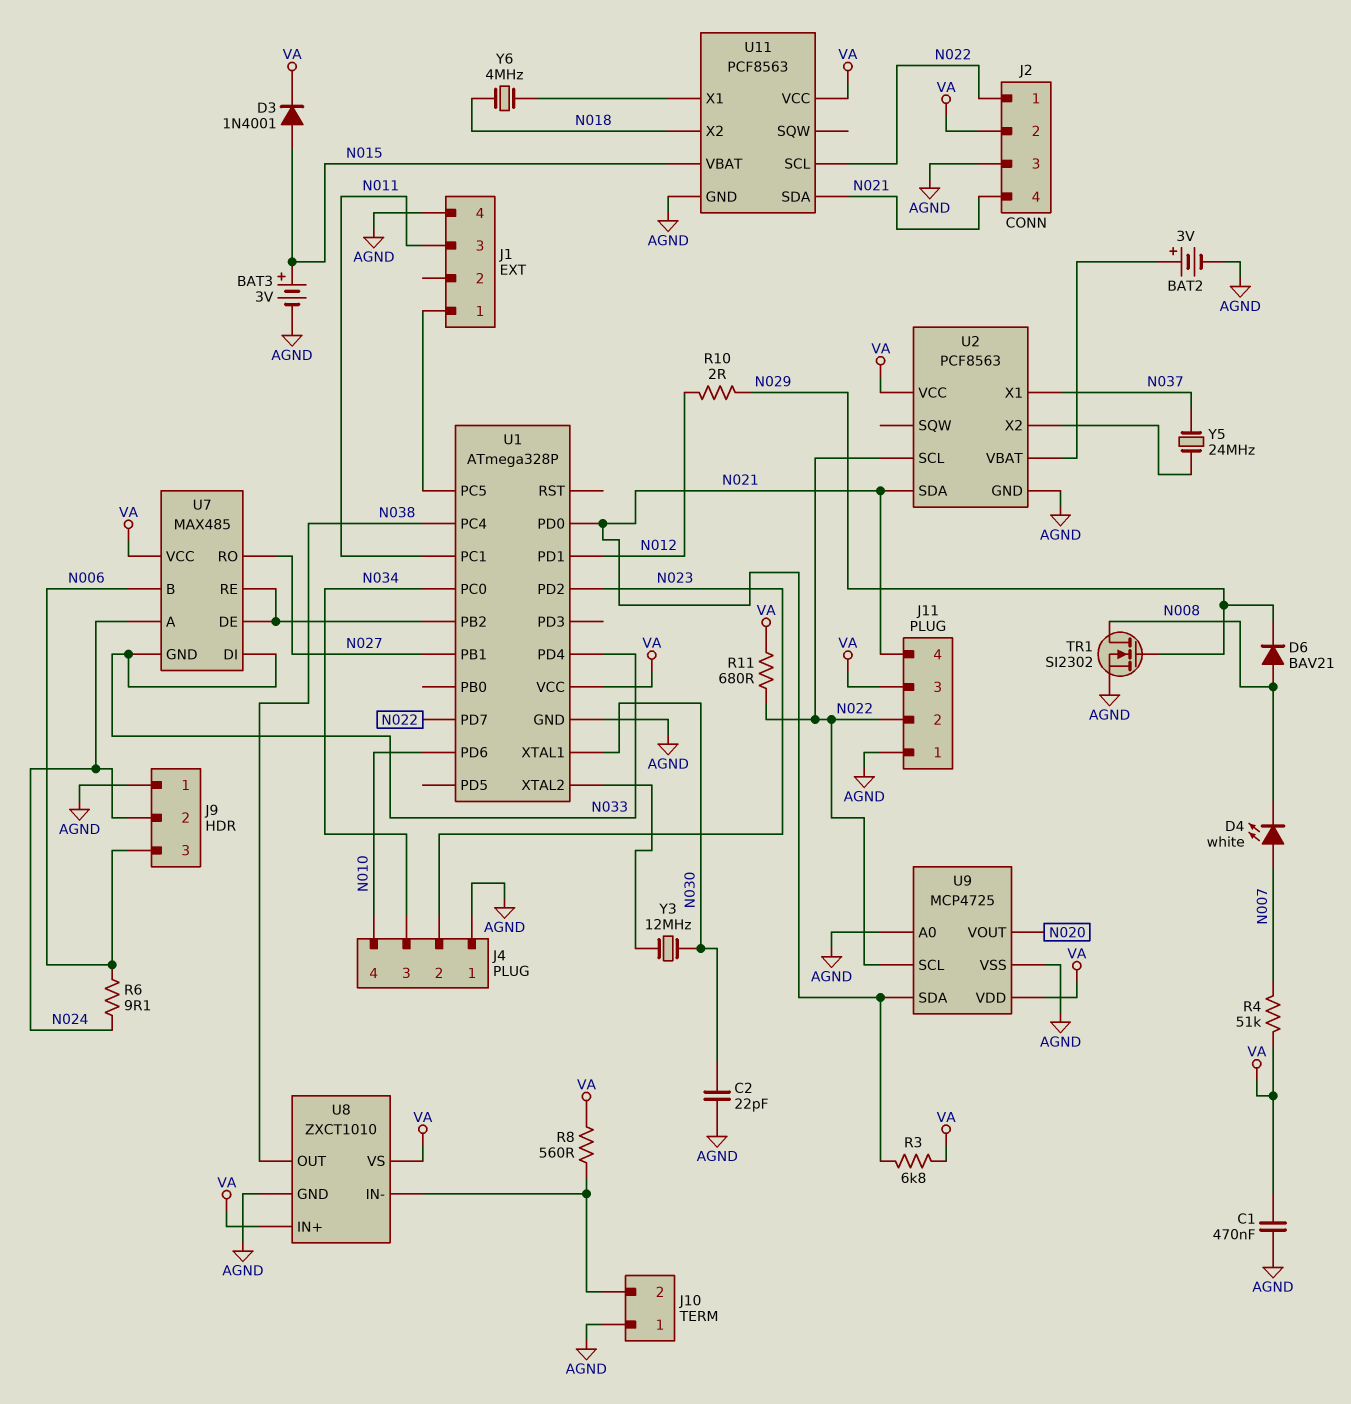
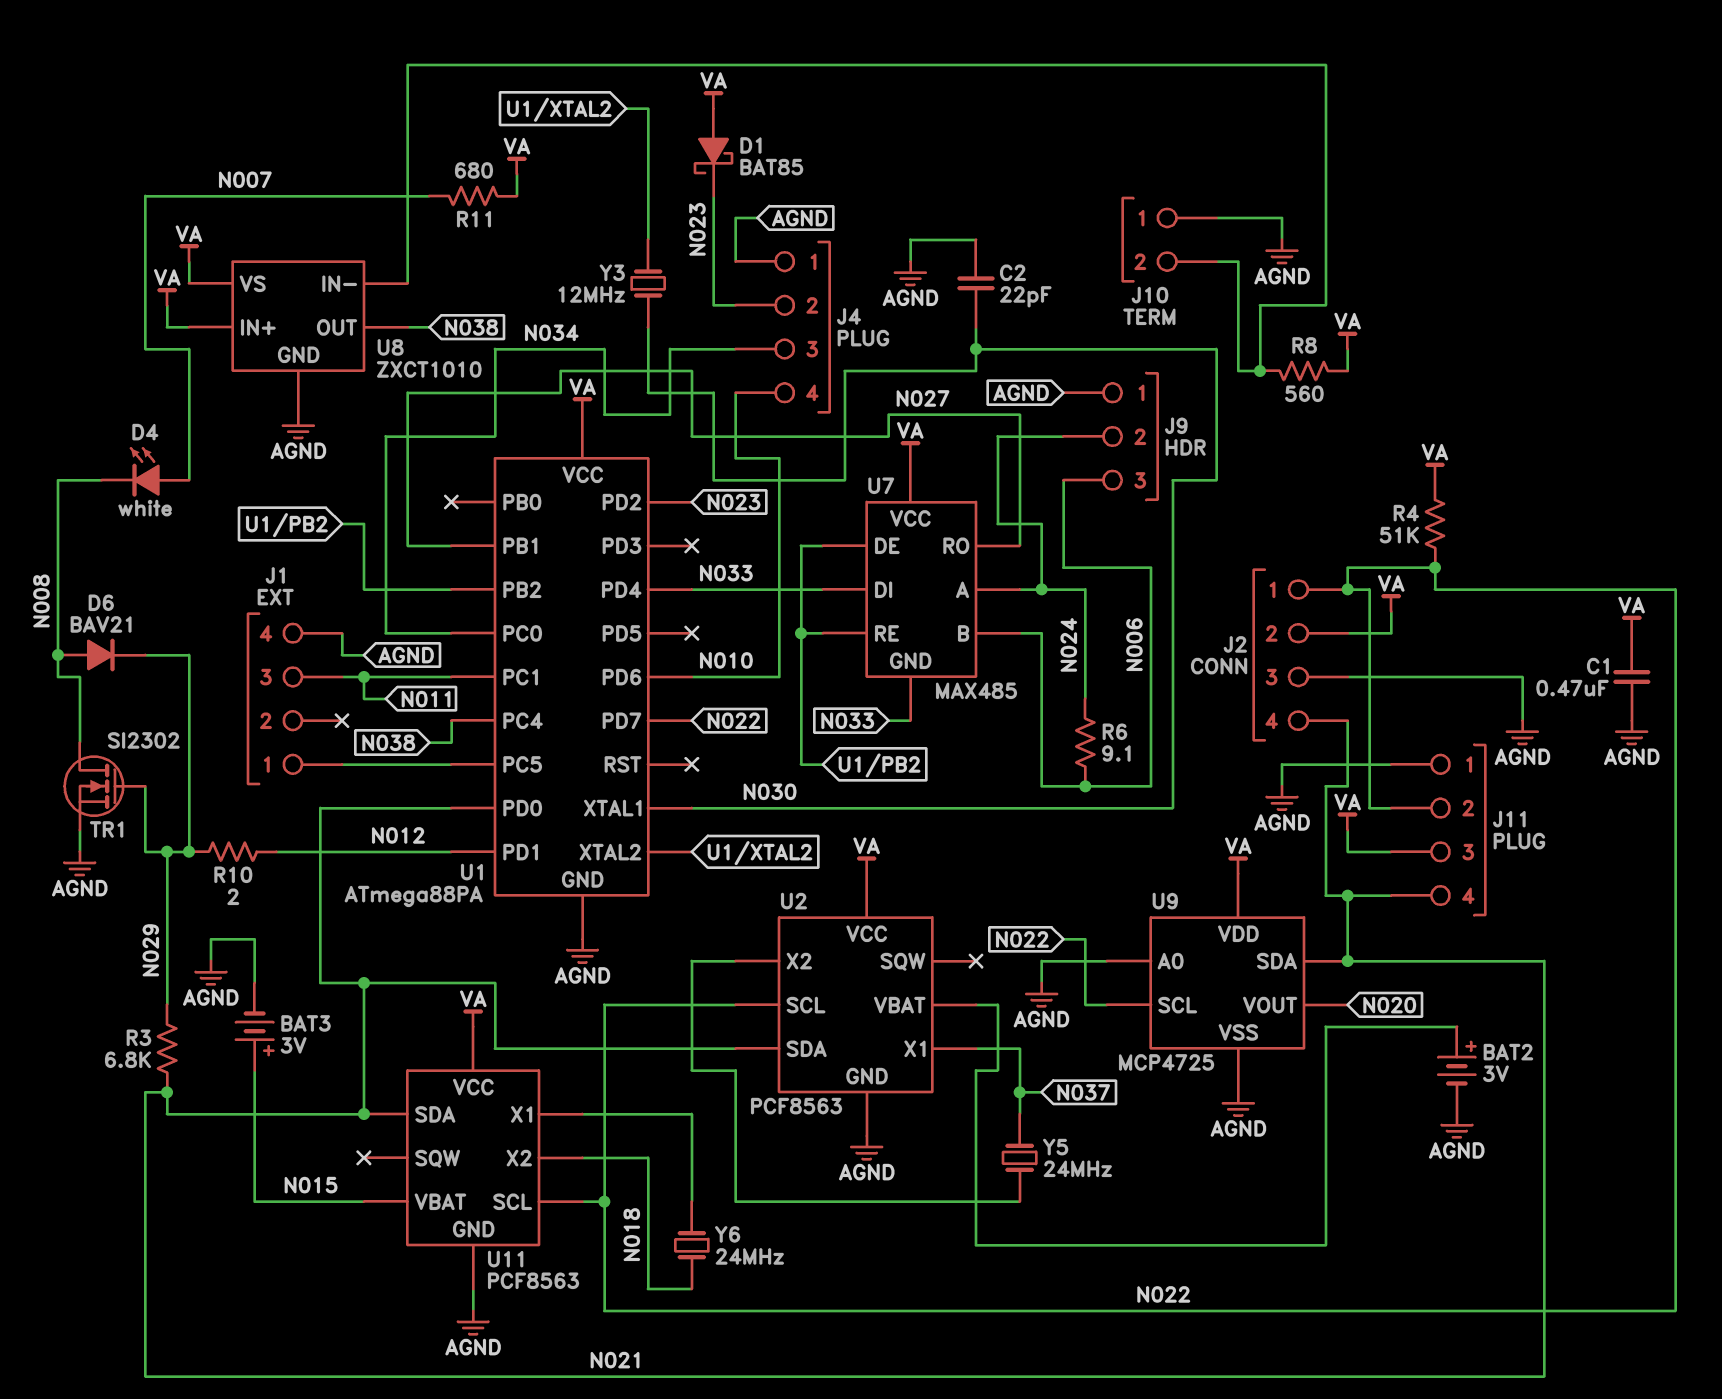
D1: none -> schottky BAT85 (A VA, K N023)
D3: diode 1N4001 (A N015, K VA) -> none
R3: 6.8k (N021, VA) -> 6.8k (N021, N029)
R4: 51k (N007, VA) -> 51k (N022, VA)
R11: 680 (N022, VA) -> 680 (N007, VA)
U1: ATmega328P -> ATmega88PA
Y6: 4MHz (N018, U11/X1) -> 24MHz (N018, U11/X1)

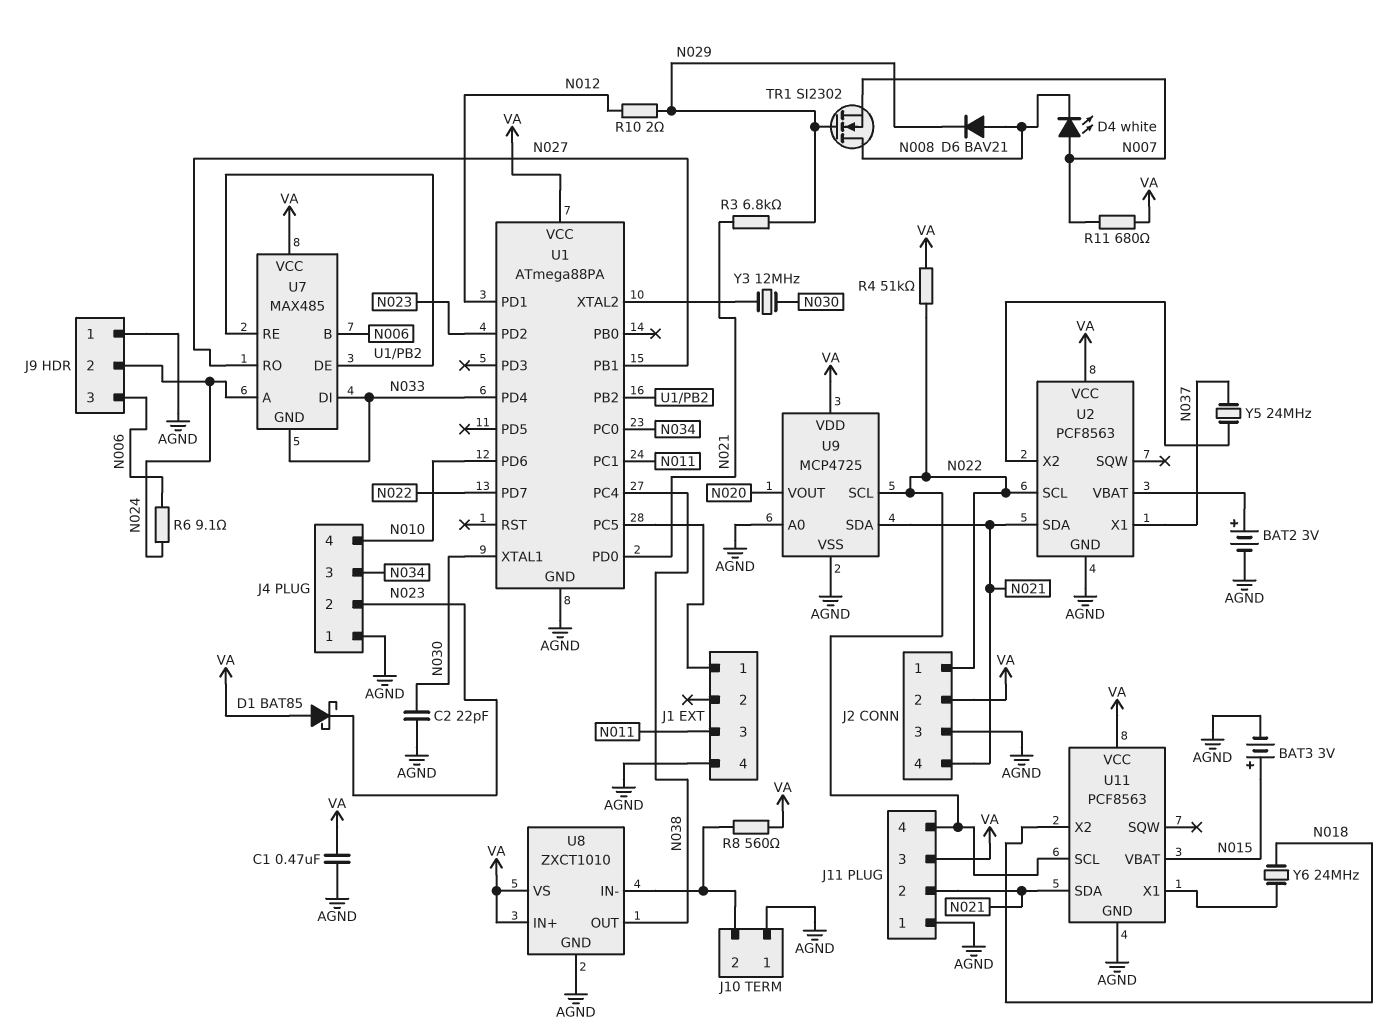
J11 pin 2: N022 -> N021
J11 pin 4: N021 -> N022
TR1: NMOS SI2302 (G N029, D N008, S AGND) -> NMOS SI2302 (G N029, D N008, S N007)

